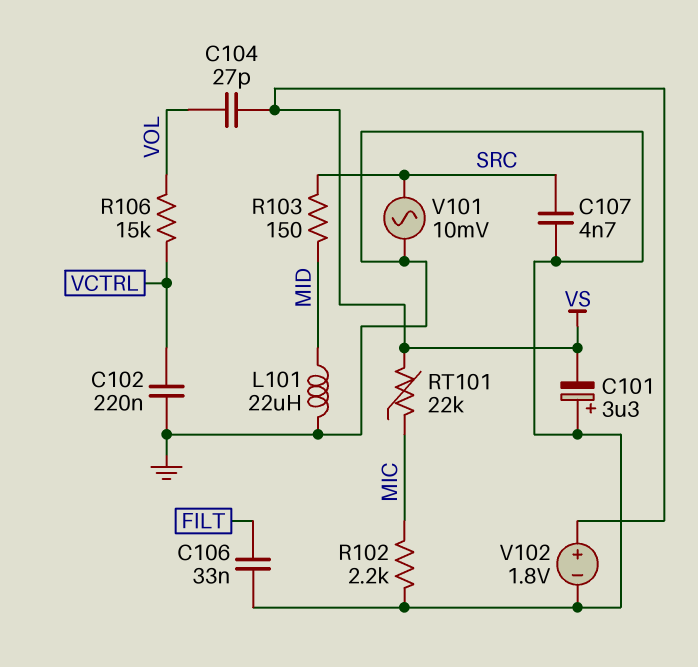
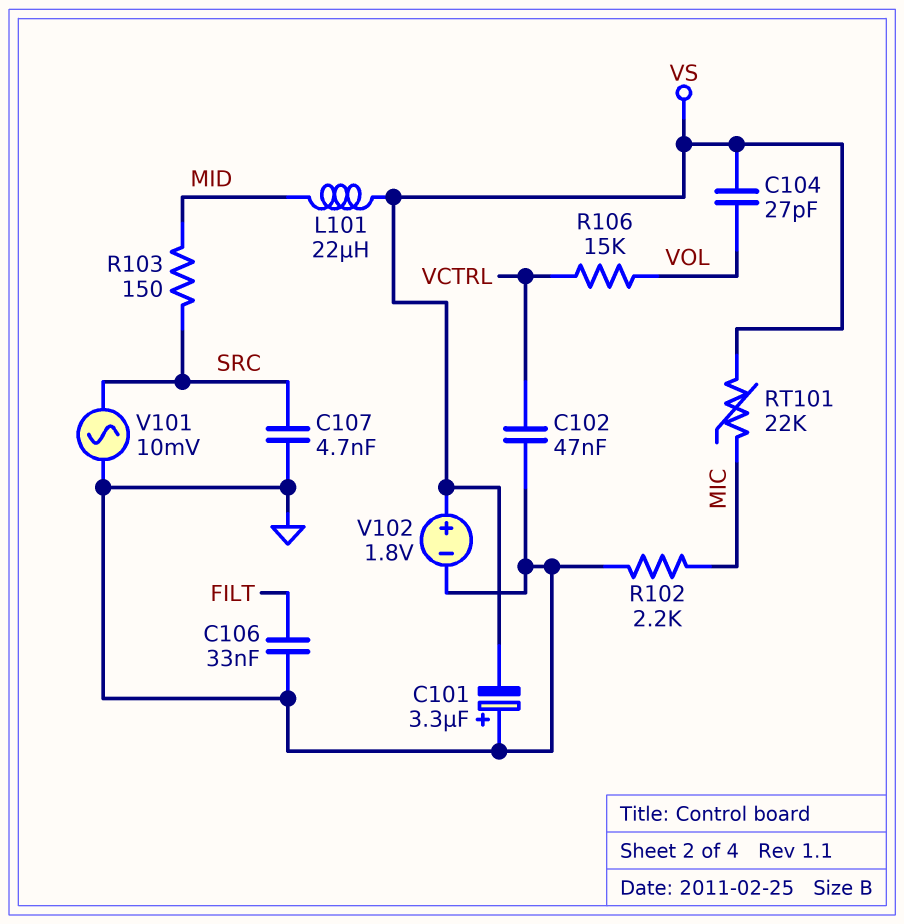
C102: 220nF (GND, VCTRL) -> 47nF (GND, VCTRL)
L101: 22uH (GND, MID) -> 22uH (MID, VS)

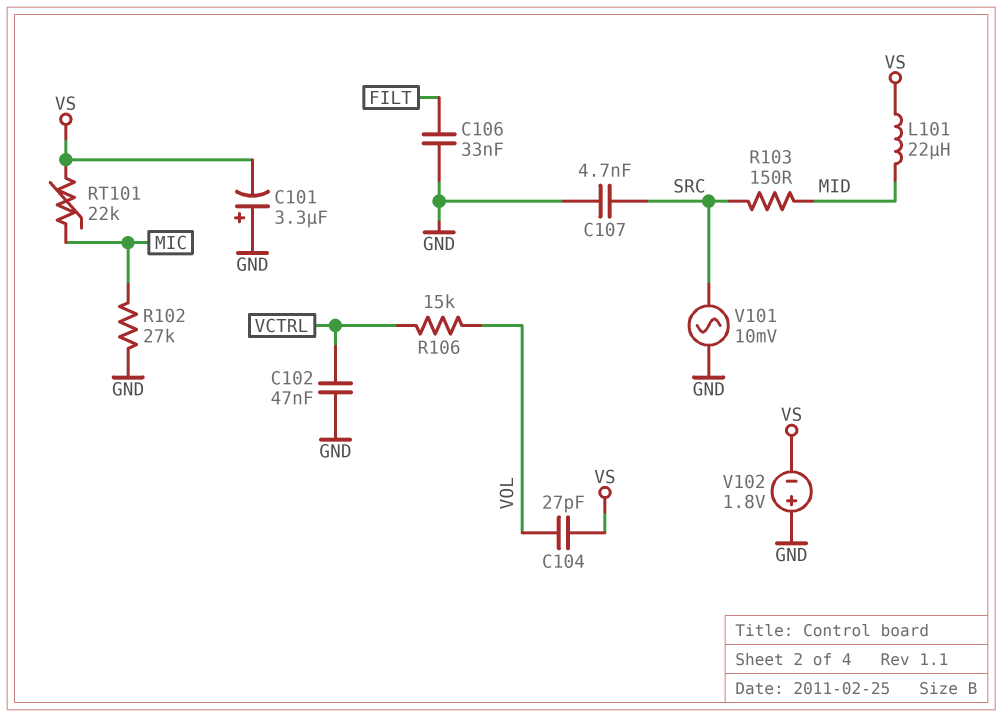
R102: 2.2k (GND, MIC) -> 27k (GND, MIC)
V102: 1.8V (plus VS, minus GND) -> 1.8V (plus GND, minus VS)

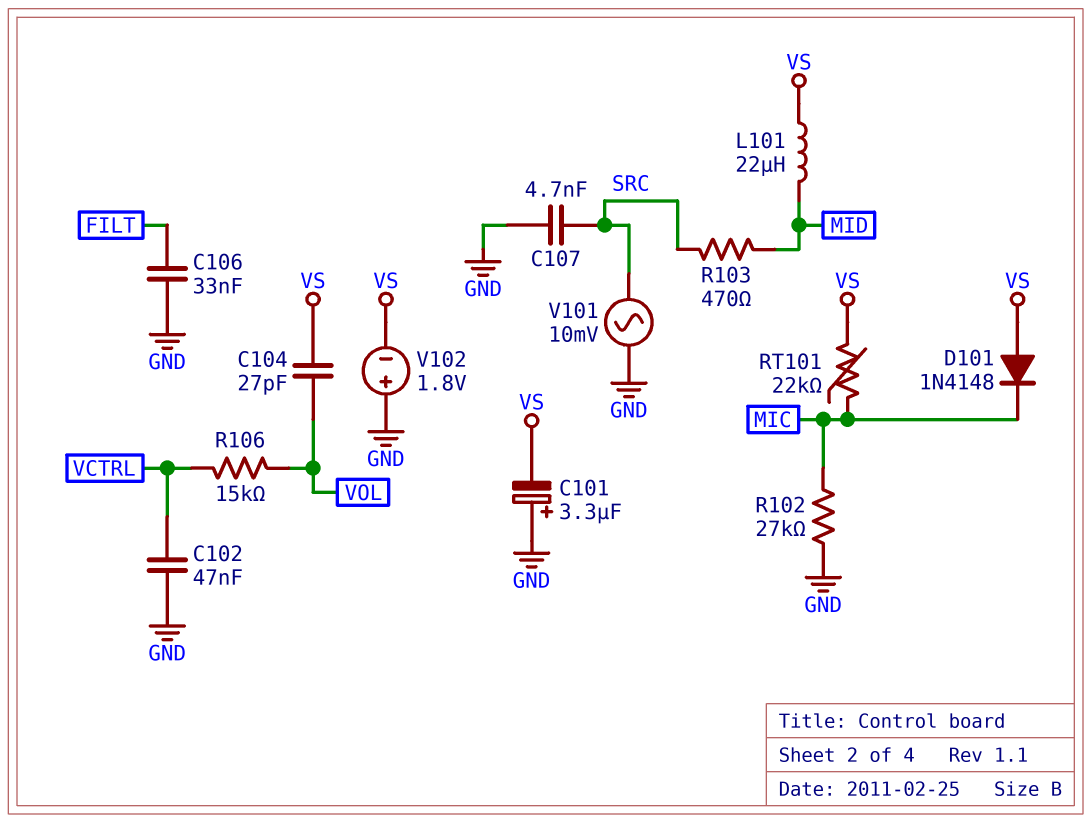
D101: none -> diode 1N4148 (A VS, K MIC)
R103: 150 (MID, SRC) -> 470 (MID, SRC)

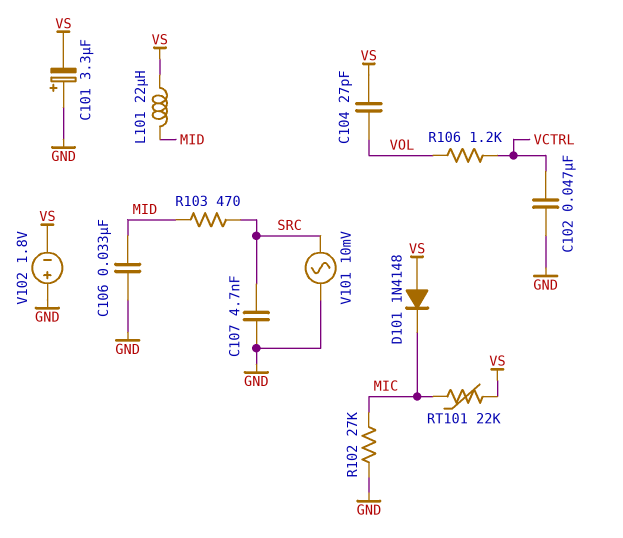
C106: 33nF (FILT, GND) -> 33nF (GND, MID)
R106: 15k (VCTRL, VOL) -> 1.2k (VCTRL, VOL)

